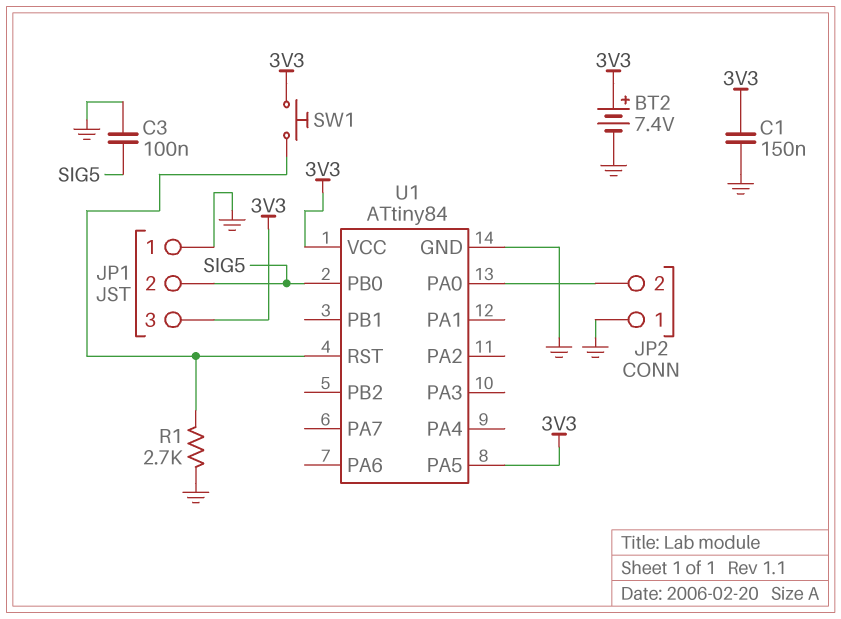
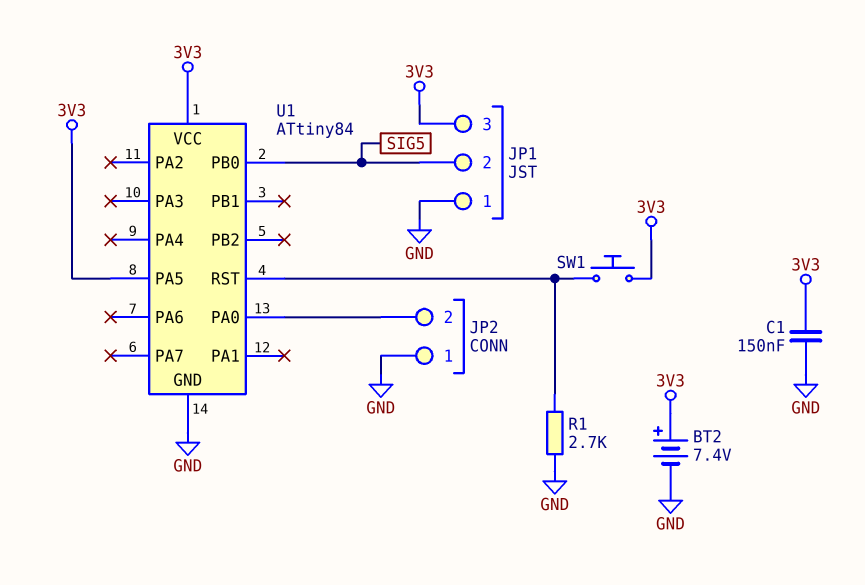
C3: 100nF (GND, SIG5) -> none

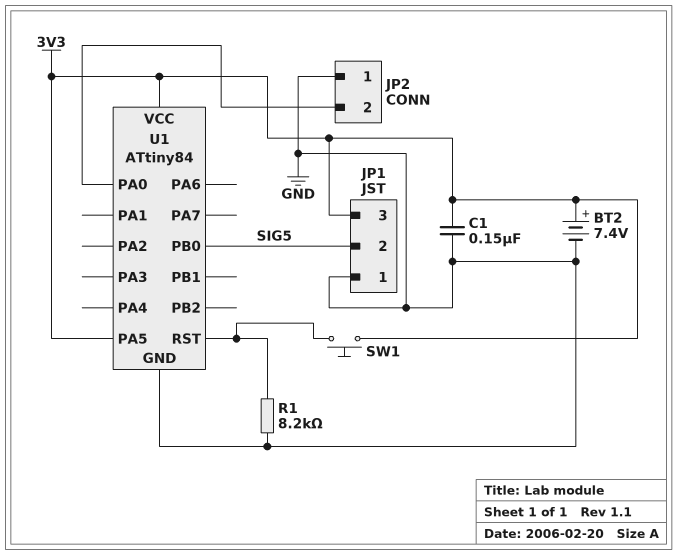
R1: 2.7k (GND, U1/RST) -> 8.2k (GND, U1/RST)

